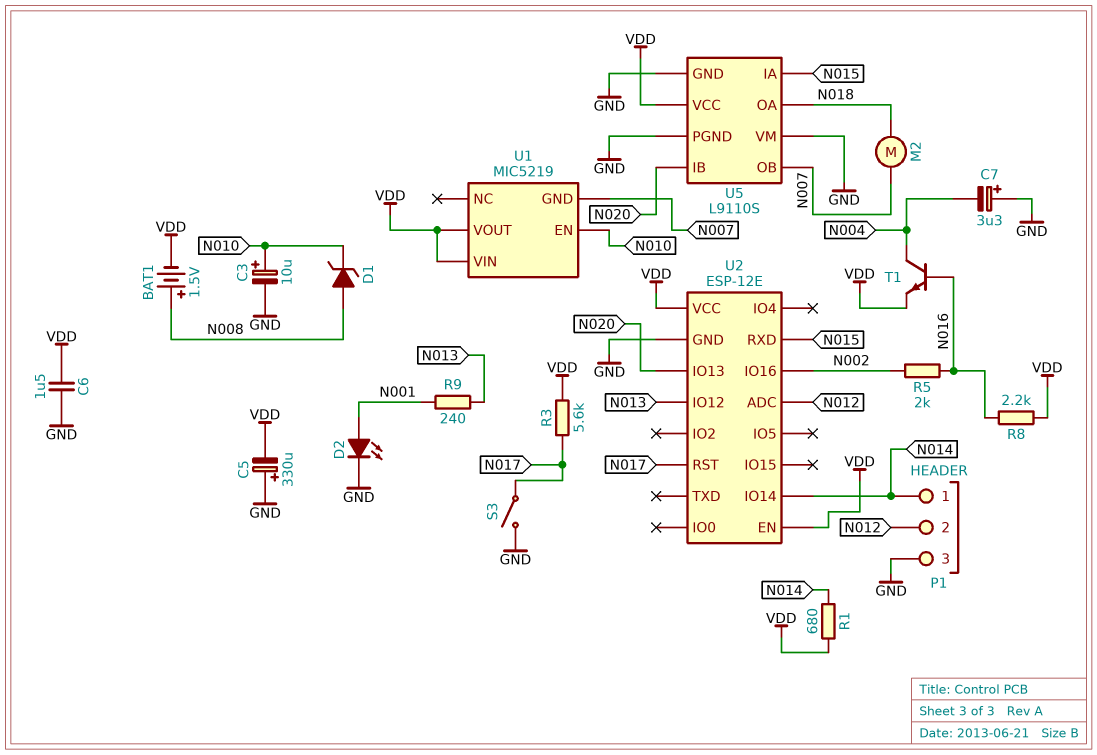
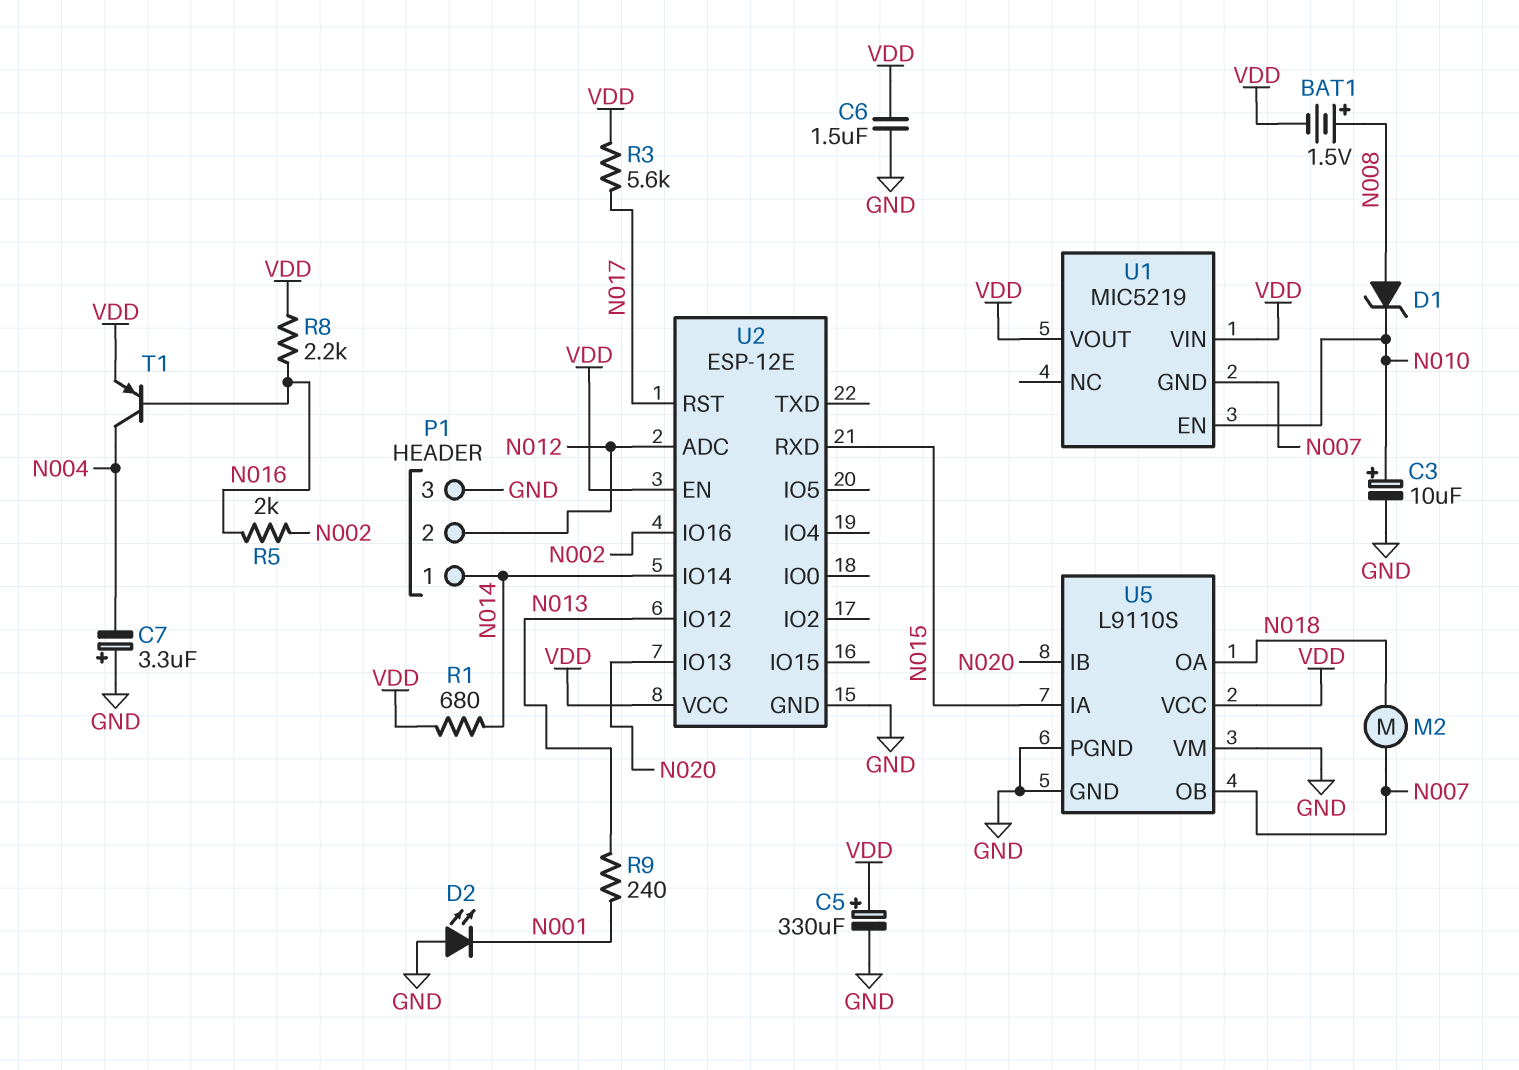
C5: 330uF (plus GND, minus VDD) -> 330uF (plus VDD, minus GND)
D2: LED (A N001, K GND) -> LED (A GND, K N001)
S3: switch (GND, N017) -> none
T1: NPN (B N016, C N004, E VDD) -> PNP (B N016, C N004, E VDD)

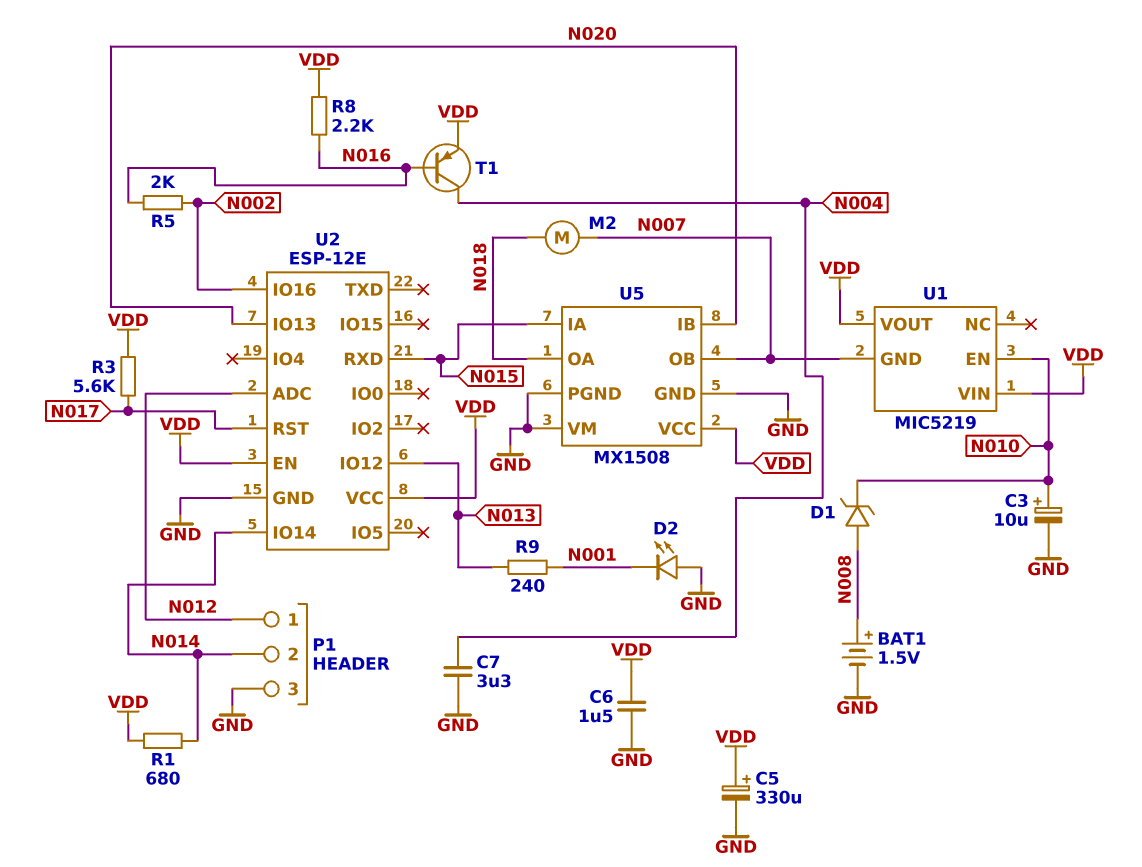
BAT1: 1.5V (plus N008, minus VDD) -> 1.5V (plus N008, minus GND)
C7: 3.3uF (plus GND, minus N004) -> 3.3uF (GND, N004)
P1 pin 1: N014 -> N012
P1 pin 2: N012 -> N014
U5: L9110S -> MX1508

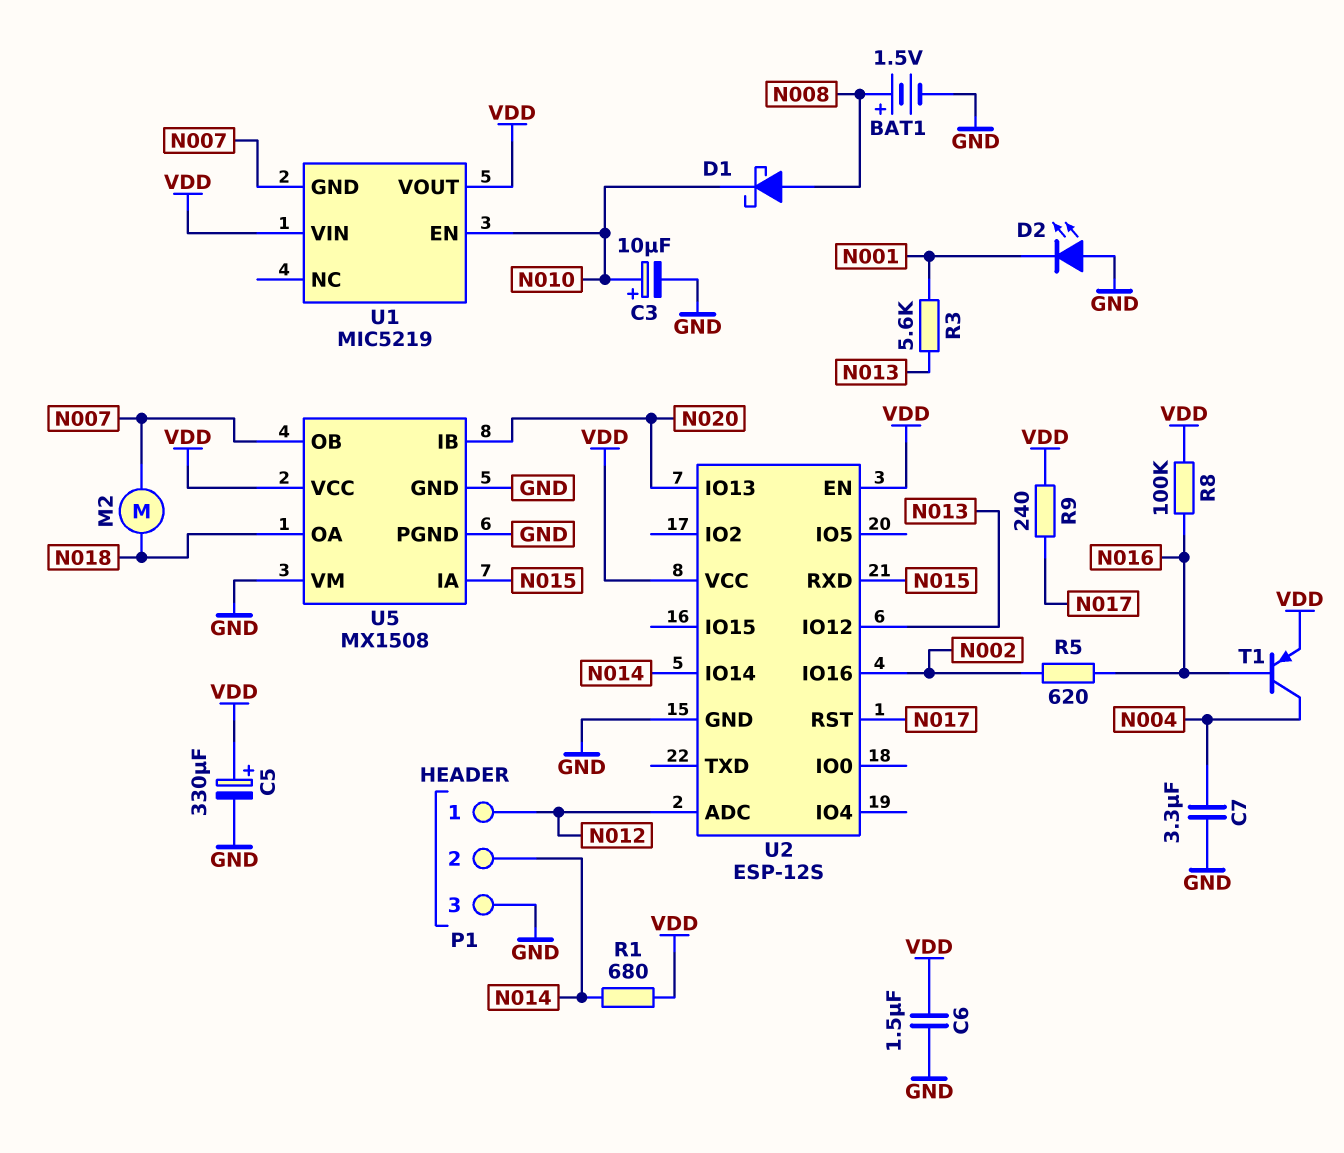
D1: zener (A N008, K N010) -> schottky (A N008, K N010)
R3: 5.6k (N017, VDD) -> 5.6k (N001, N013)
R5: 2k (N002, N016) -> 620 (N002, N016)
R8: 2.2k (N016, VDD) -> 100k (N016, VDD)
R9: 240 (N001, N013) -> 240 (N017, VDD)
U2: ESP-12E -> ESP-12S

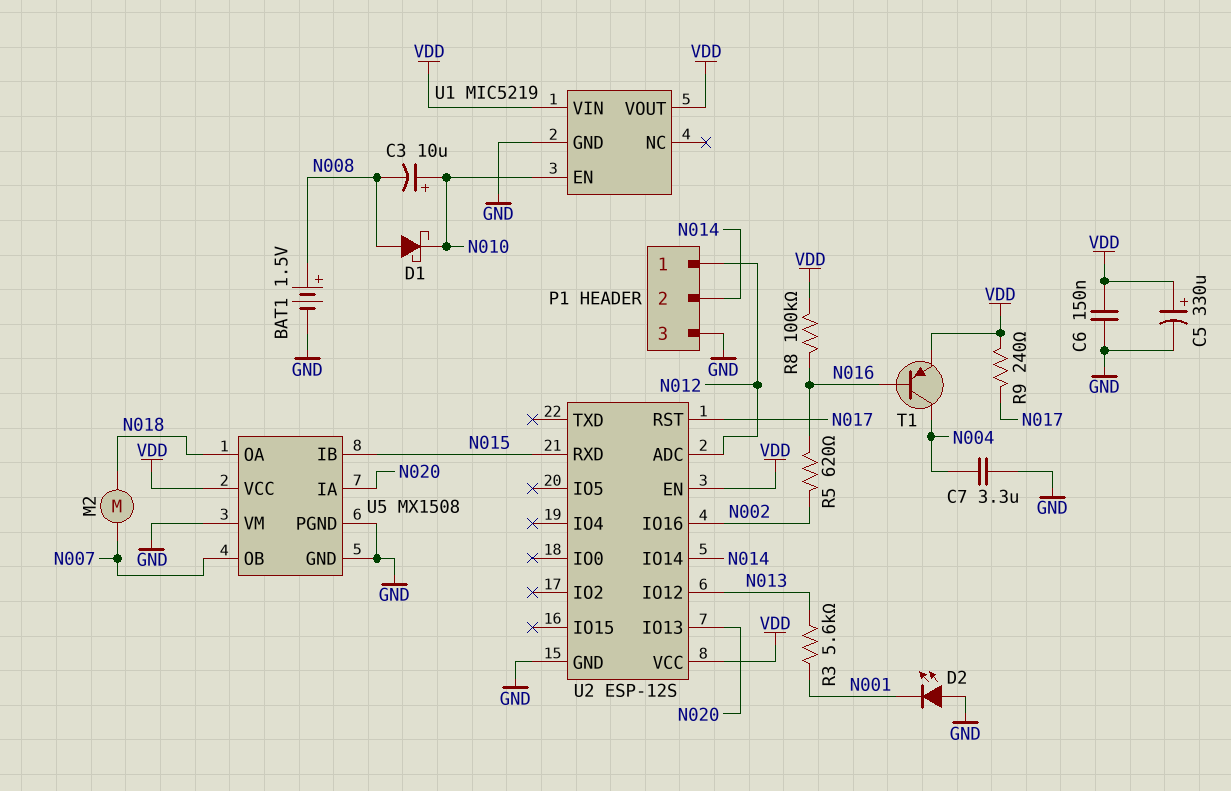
C3: 10uF (plus N010, minus GND) -> 10uF (plus N010, minus N008)
C6: 1.5uF (GND, VDD) -> 150nF (GND, VDD)
R1: 680 (N014, VDD) -> none
U1 pin GND: N007 -> GND
U5 pin IA: N015 -> N020
U5 pin IB: N020 -> N015

